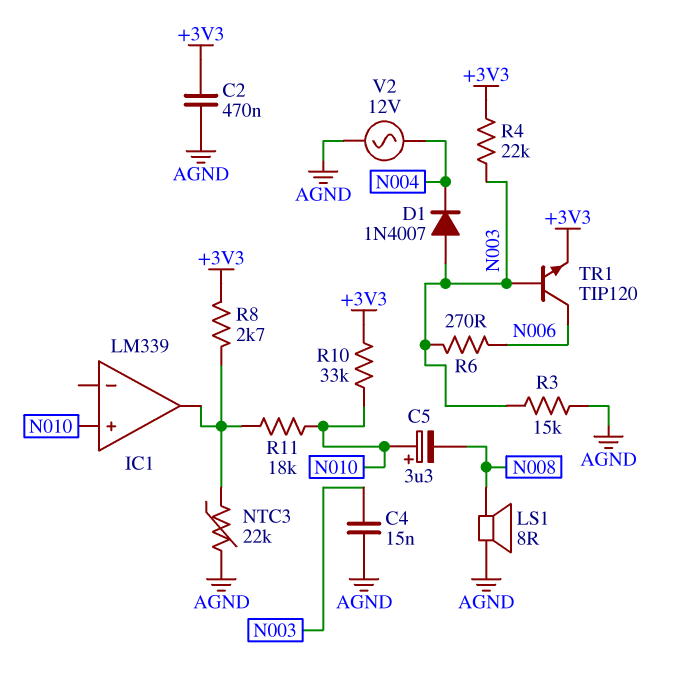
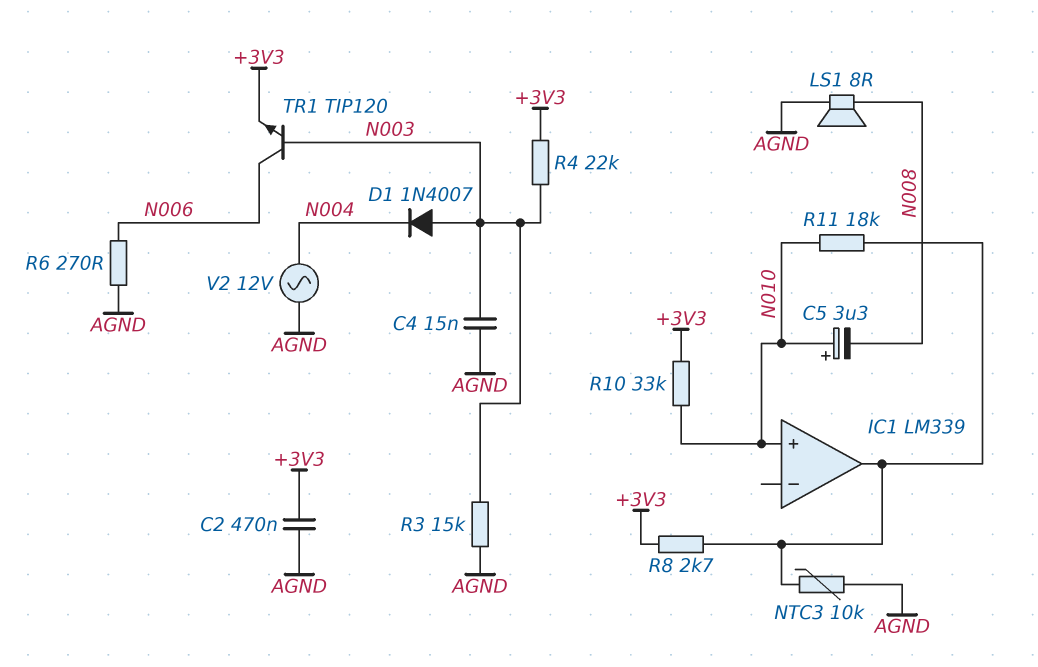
NTC3: 22k (AGND, IC1/out) -> 10k (AGND, IC1/out)
R6: 270 (N003, N006) -> 270 (AGND, N006)

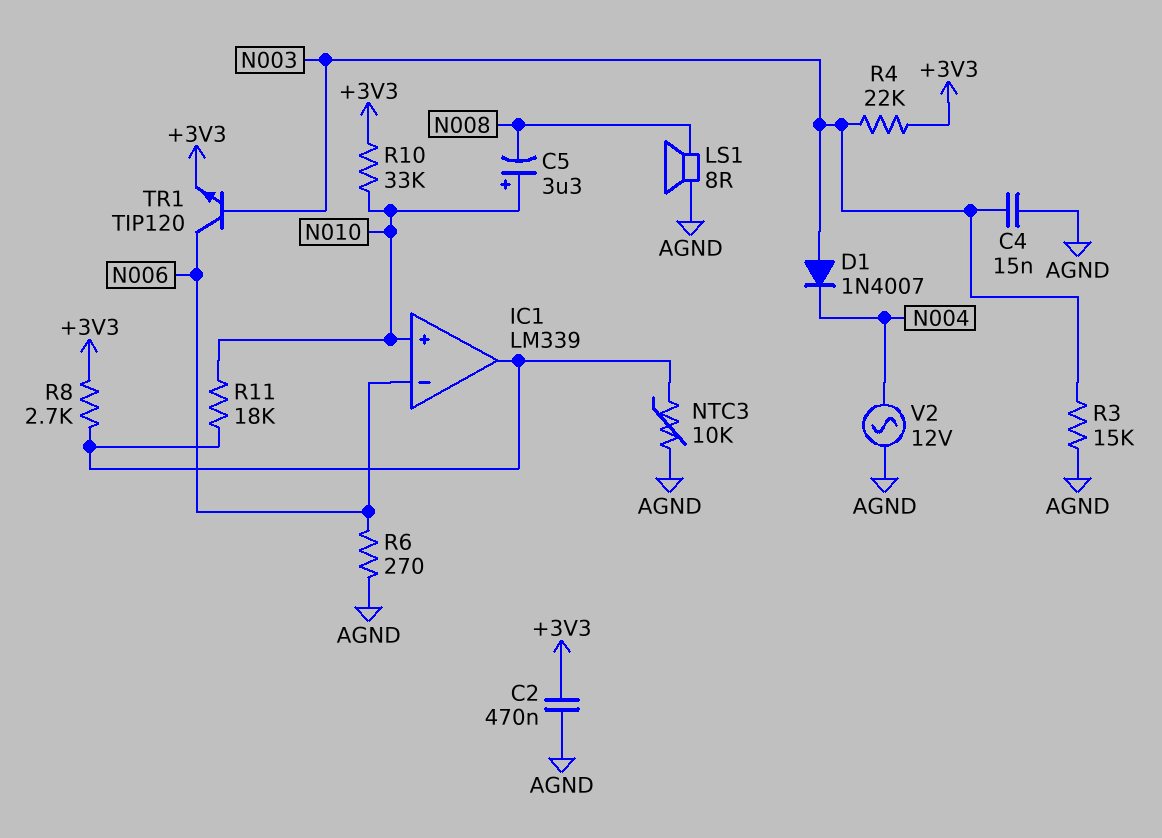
IC1 pin in-: none -> N006

